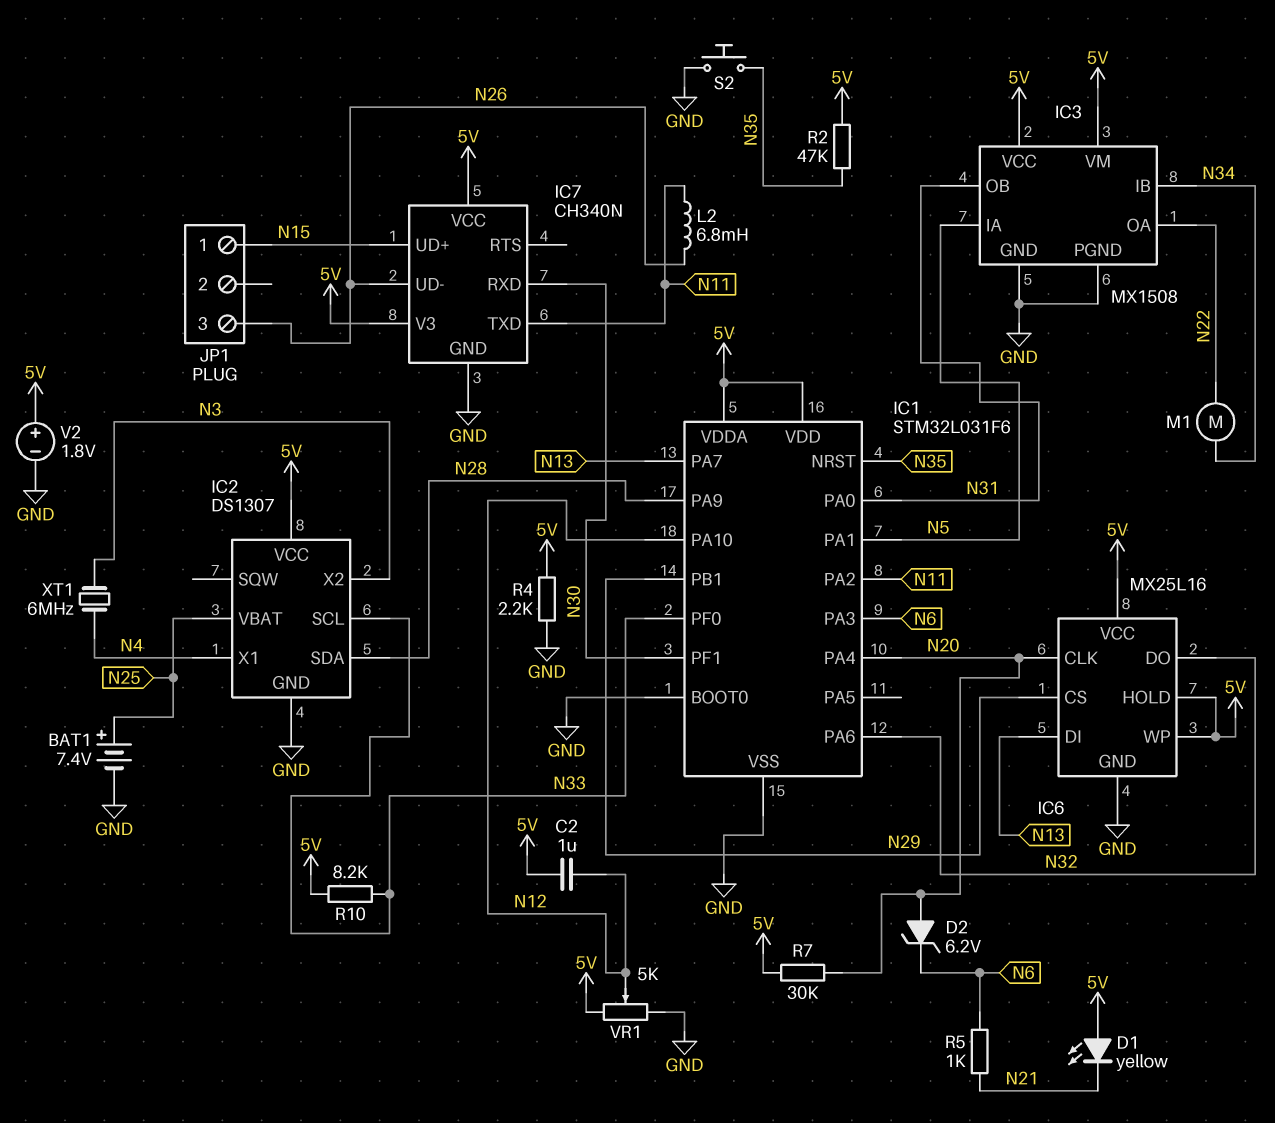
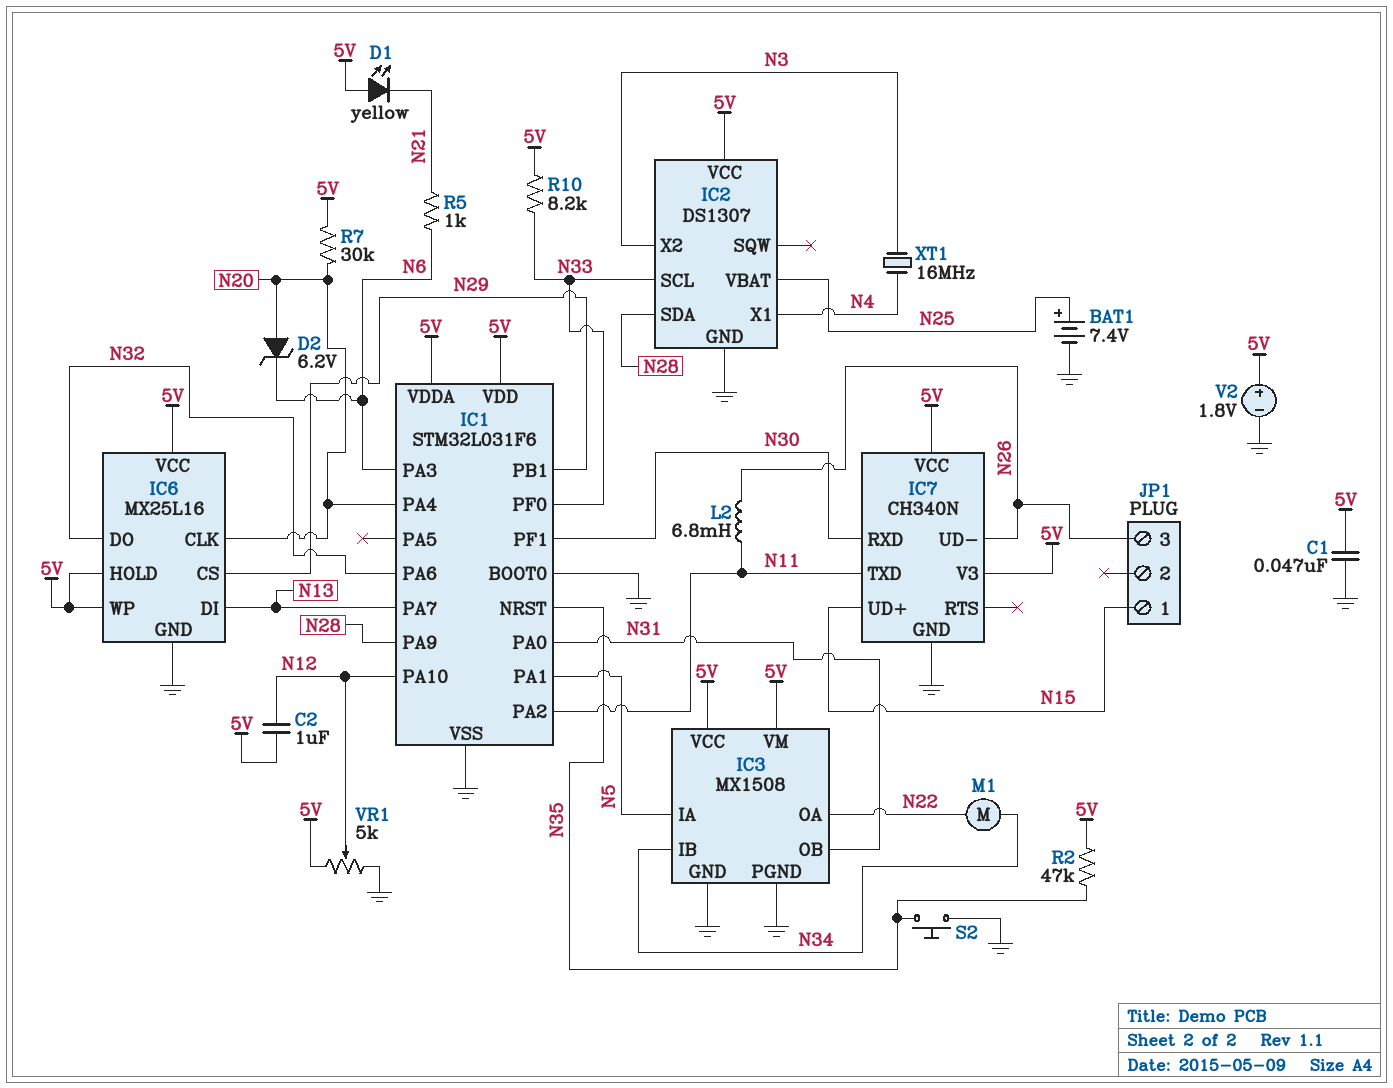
C1: none -> 47nF (5V, GND)
R4: 2.2k (5V, GND) -> none
XT1: 6MHz (N3, N4) -> 16MHz (N3, N4)

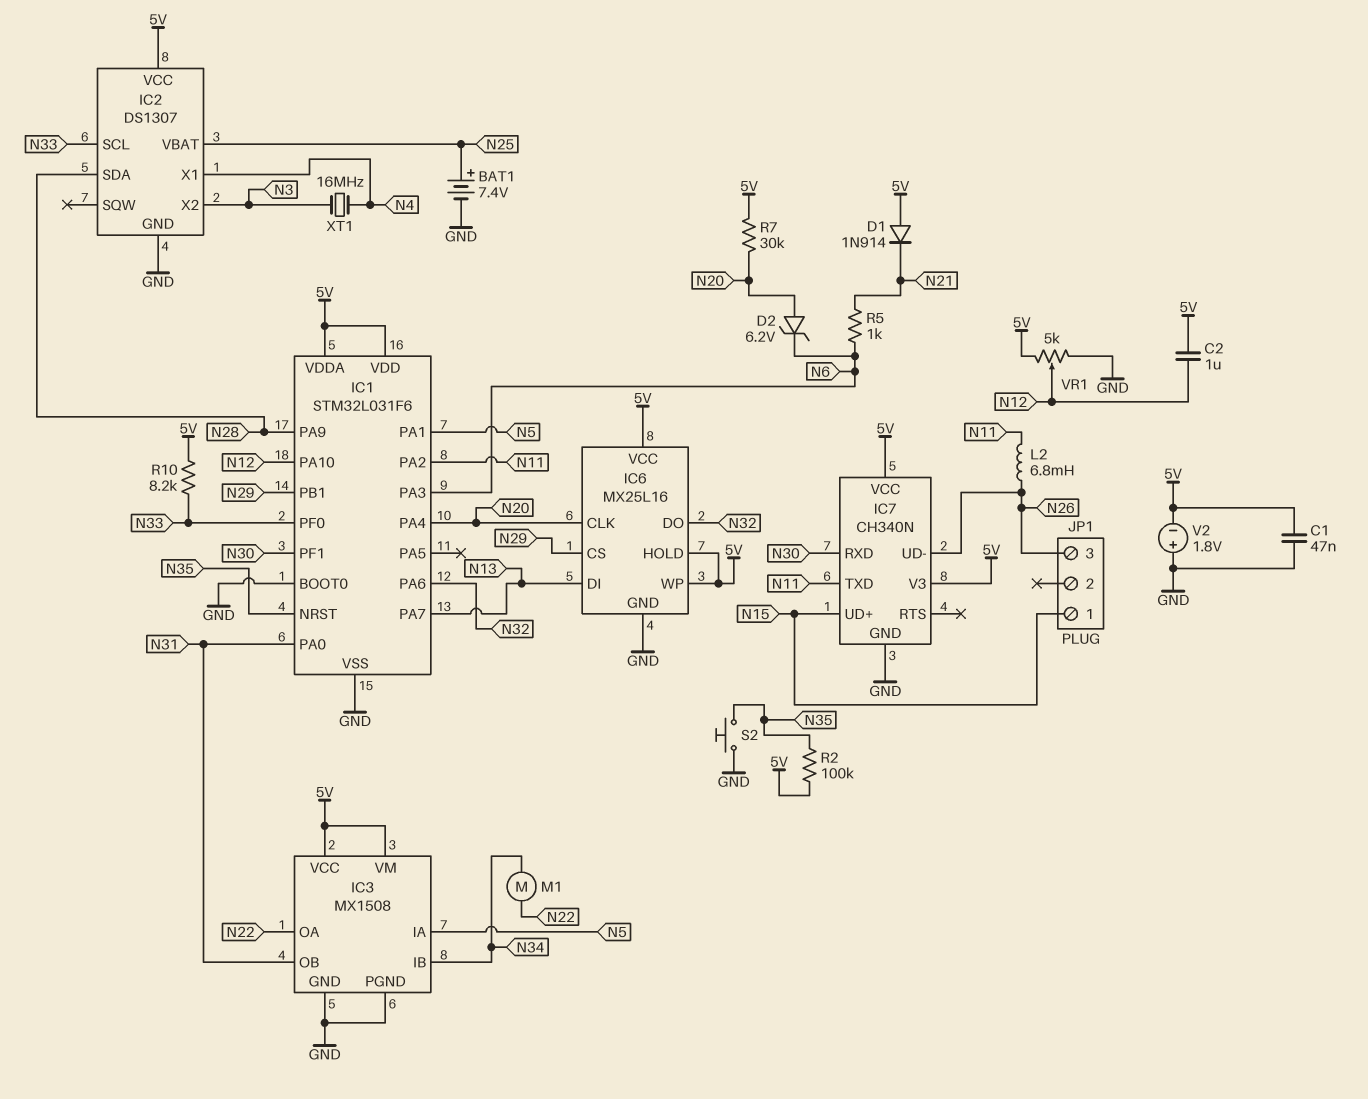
D1: LED yellow (A 5V, K N21) -> diode 1N914 (A 5V, K N21)
R2: 47k (5V, N35) -> 100k (5V, N35)
V2: 1.8V (plus 5V, minus GND) -> 1.8V (plus GND, minus 5V)

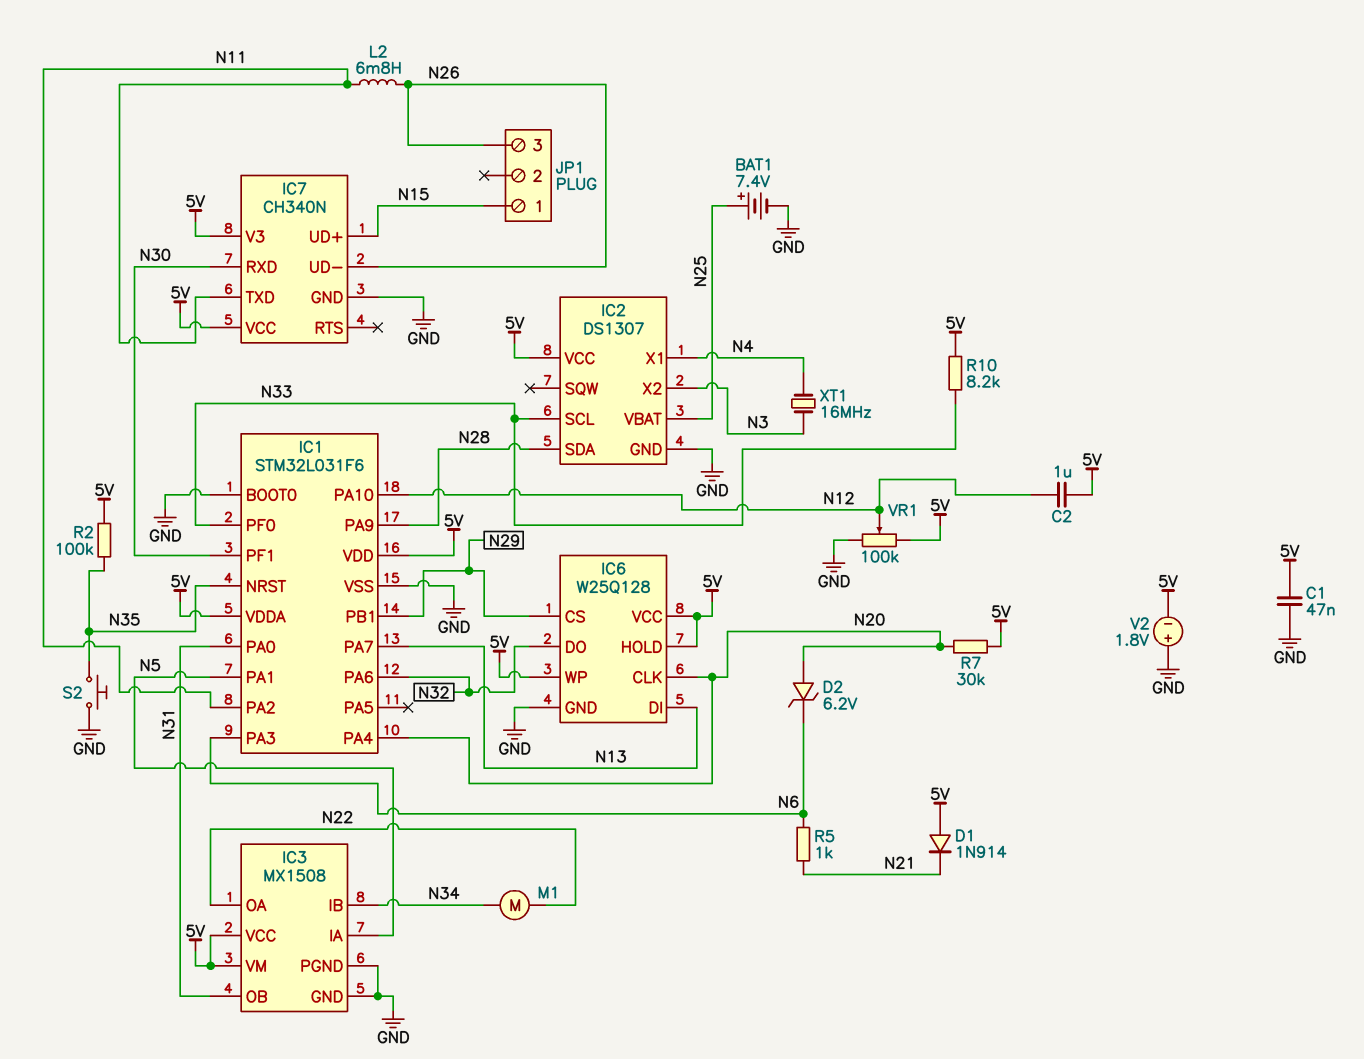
IC6: MX25L16 -> W25Q128
VR1: 5k (5V, GND, wiper N12) -> 100k (5V, GND, wiper N12)

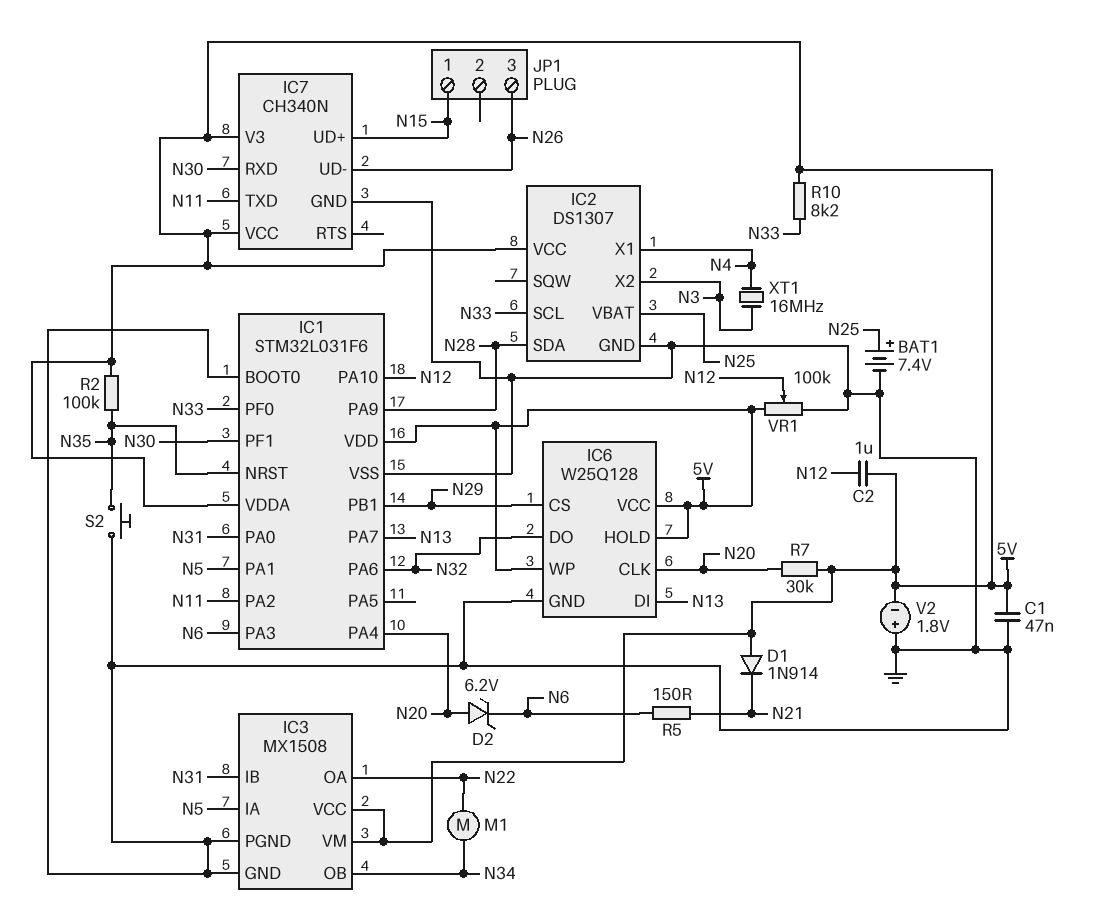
IC3 pin IB: N34 -> N31
IC3 pin OB: N31 -> N34
L2: 6.8mH (N11, N26) -> none
R5: 1k (N6, N21) -> 150 (N6, N21)

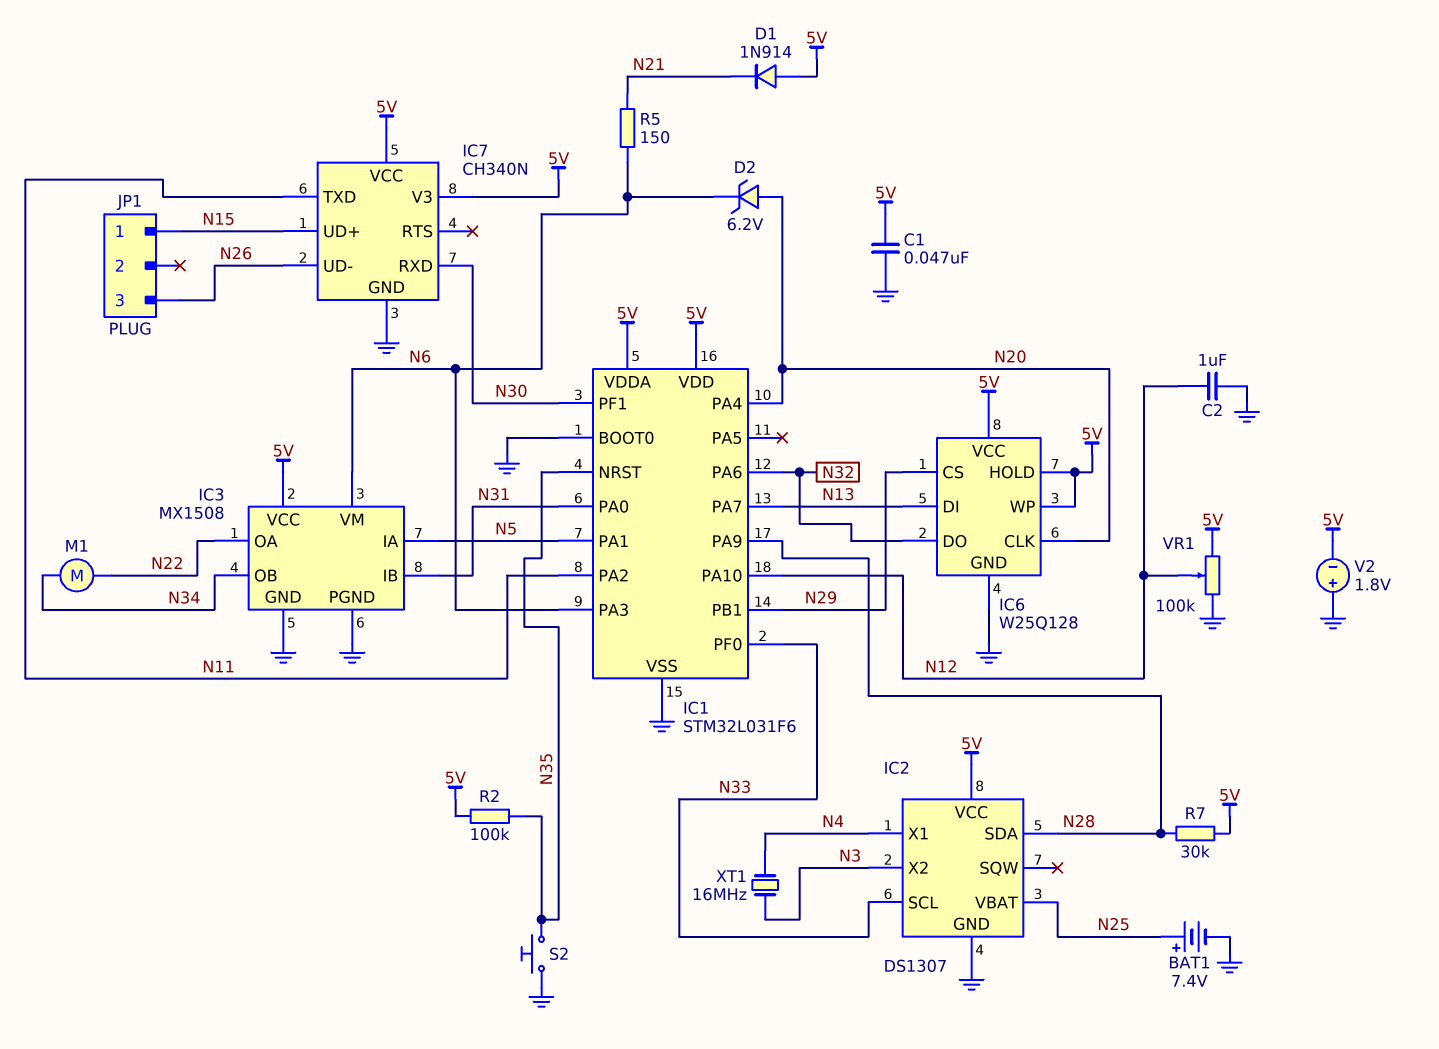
C2: 1uF (5V, N12) -> 1uF (GND, N12)
IC3 pin VM: 5V -> N6
R7: 30k (5V, N20) -> 30k (5V, N28)
R10: 8.2k (5V, N33) -> none

